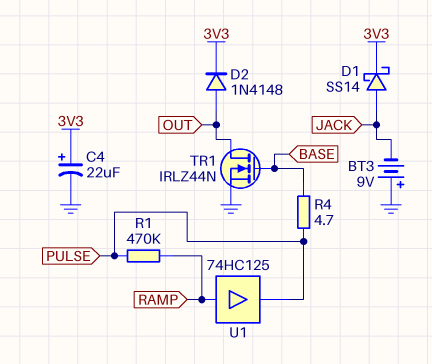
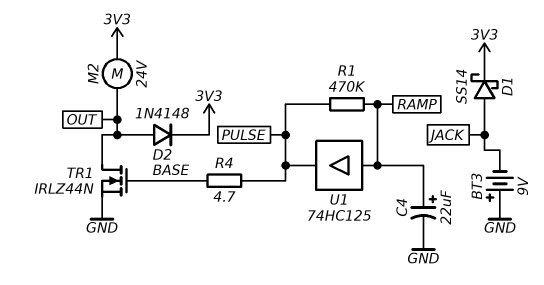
C4: 22uF (plus 3V3, minus GND) -> 22uF (plus RAMP, minus GND)
M2: none -> motor 24V (3V3, OUT)

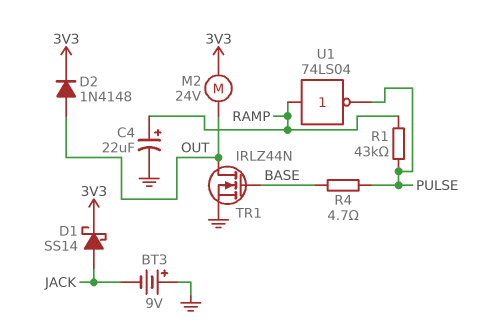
R1: 470k (PULSE, RAMP) -> 43k (PULSE, RAMP)
U1: buffer 74HC125 (in RAMP, out PULSE) -> NOT 74LS04 (in RAMP, out PULSE)

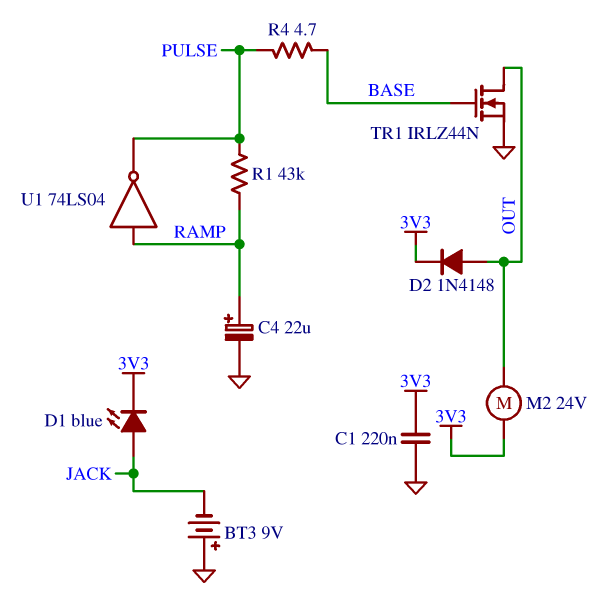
C1: none -> 220nF (3V3, GND)
D1: schottky SS14 (A JACK, K 3V3) -> LED blue (A JACK, K 3V3)

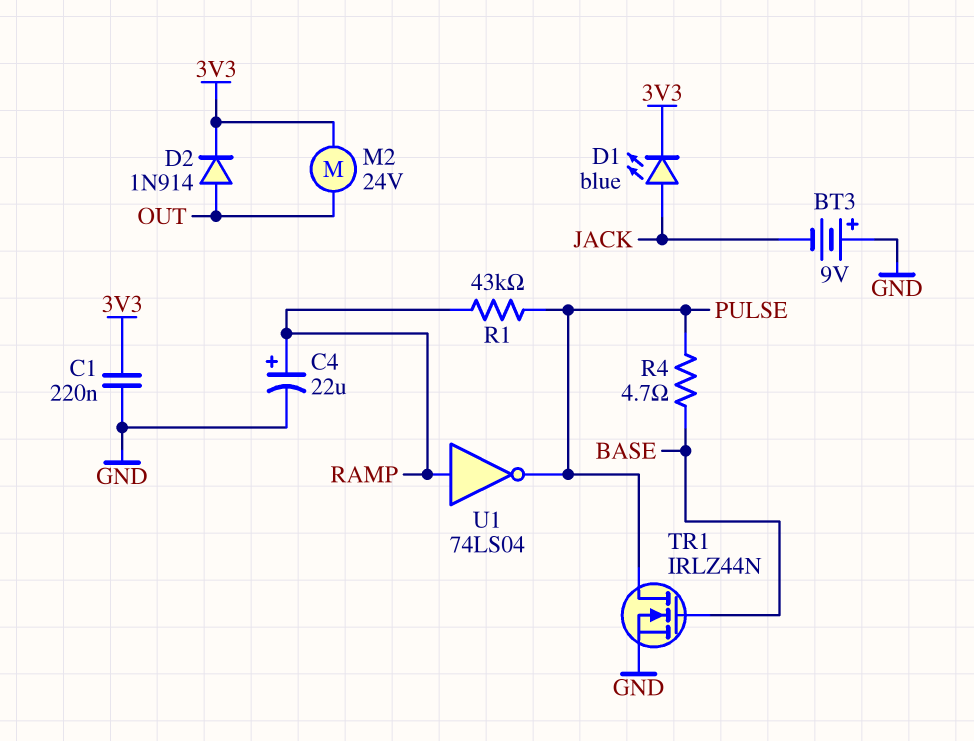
D2: diode 1N4148 (A OUT, K 3V3) -> diode 1N914 (A OUT, K 3V3)
TR1: NMOS IRLZ44N (G BASE, D OUT, S GND) -> NMOS IRLZ44N (G BASE, D PULSE, S GND)

